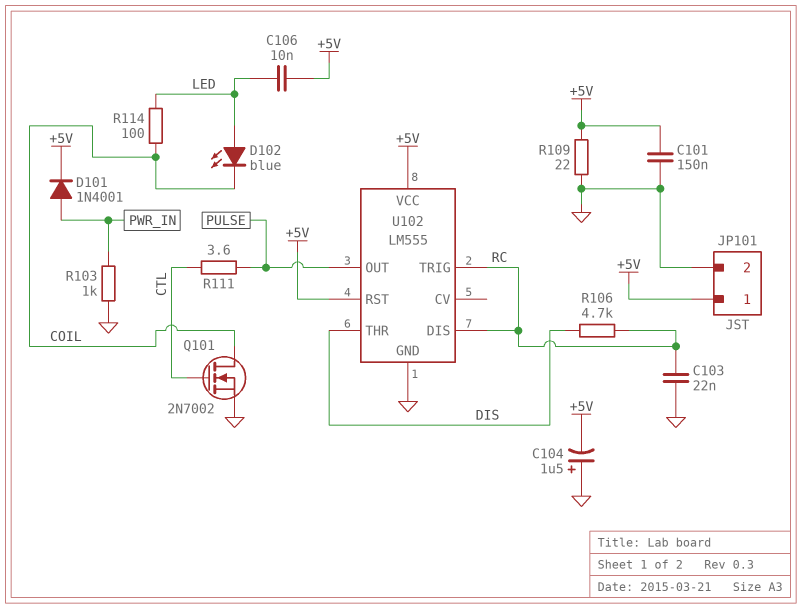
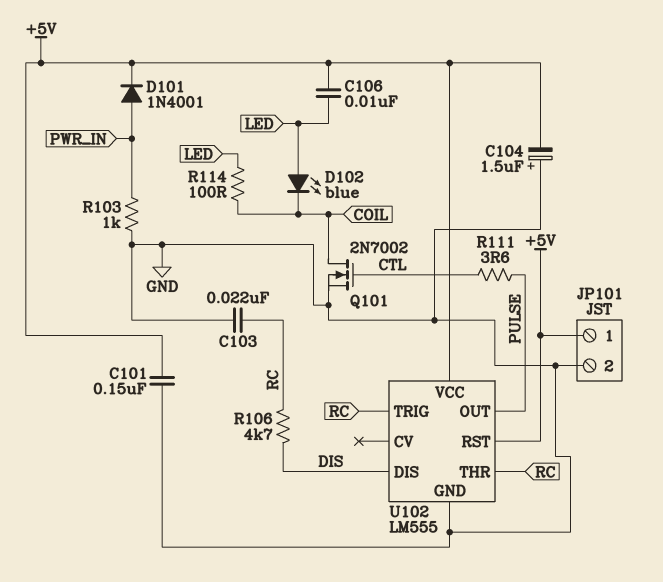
R109: 22 (+5V, GND) -> none
U102 pin DIS: RC -> DIS
U102 pin THR: DIS -> RC

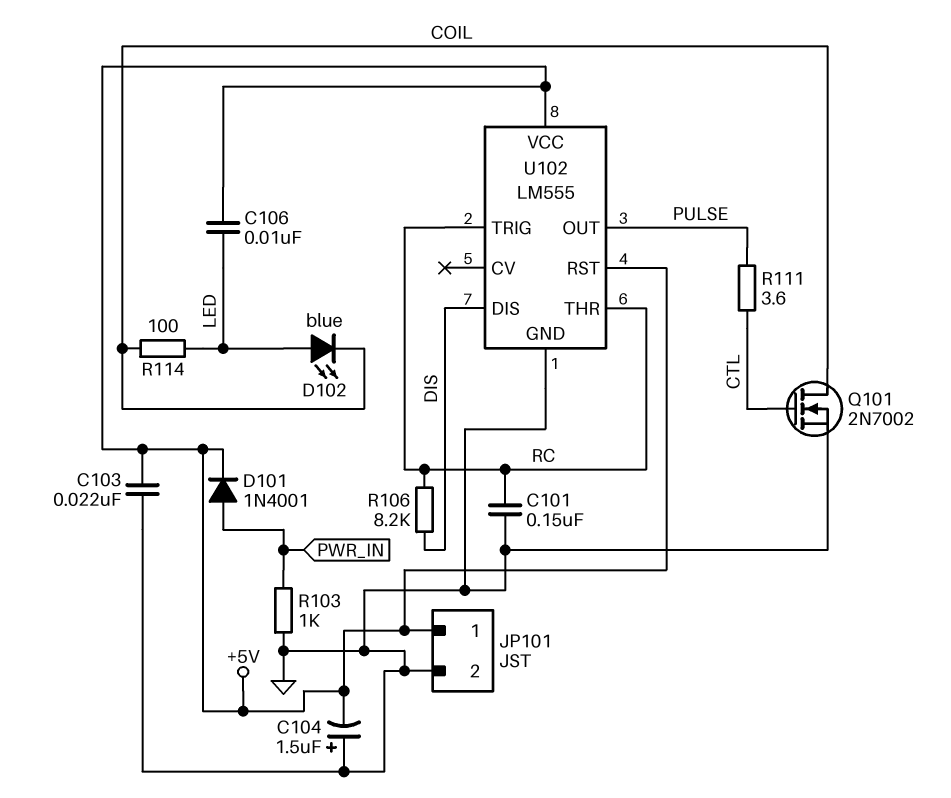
C101: 150nF (+5V, GND) -> 150nF (GND, RC)
C103: 22nF (GND, RC) -> 22nF (+5V, GND)
R106: 4.7k (DIS, RC) -> 8.2k (DIS, RC)

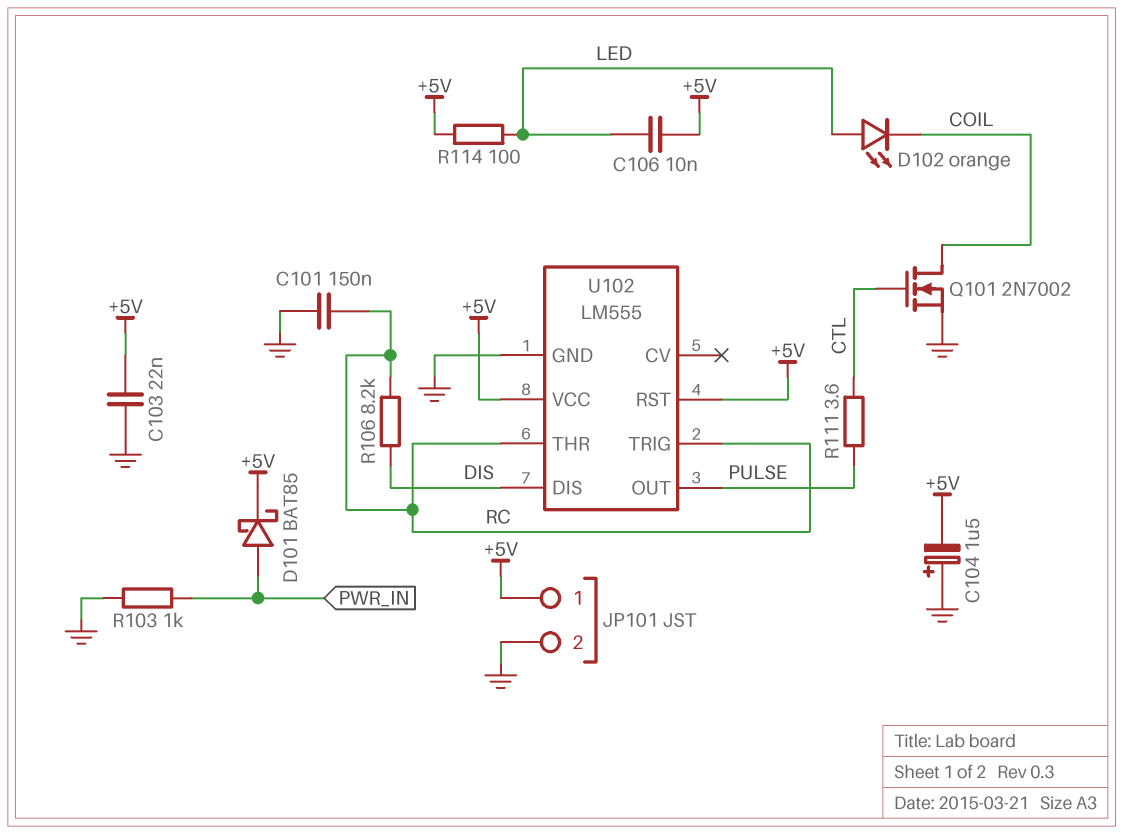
D101: diode 1N4001 (A PWR_IN, K +5V) -> schottky BAT85 (A PWR_IN, K +5V)
D102: LED blue (A LED, K COIL) -> LED orange (A LED, K COIL)
R114: 100 (COIL, LED) -> 100 (+5V, LED)

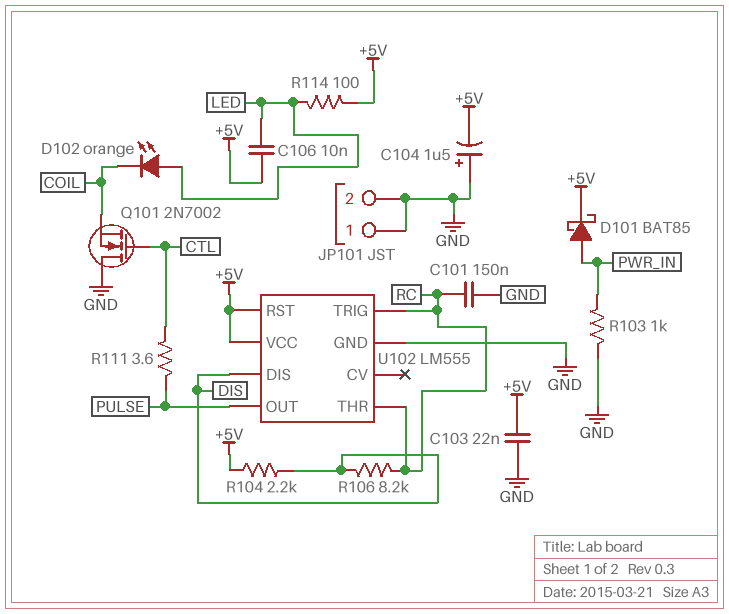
JP101 pin 1: +5V -> GND
Q101: NMOS 2N7002 (G CTL, D COIL, S GND) -> NMOS 2N7002 (G CTL, D GND, S COIL)
R104: none -> 2.2k (+5V, DIS)

